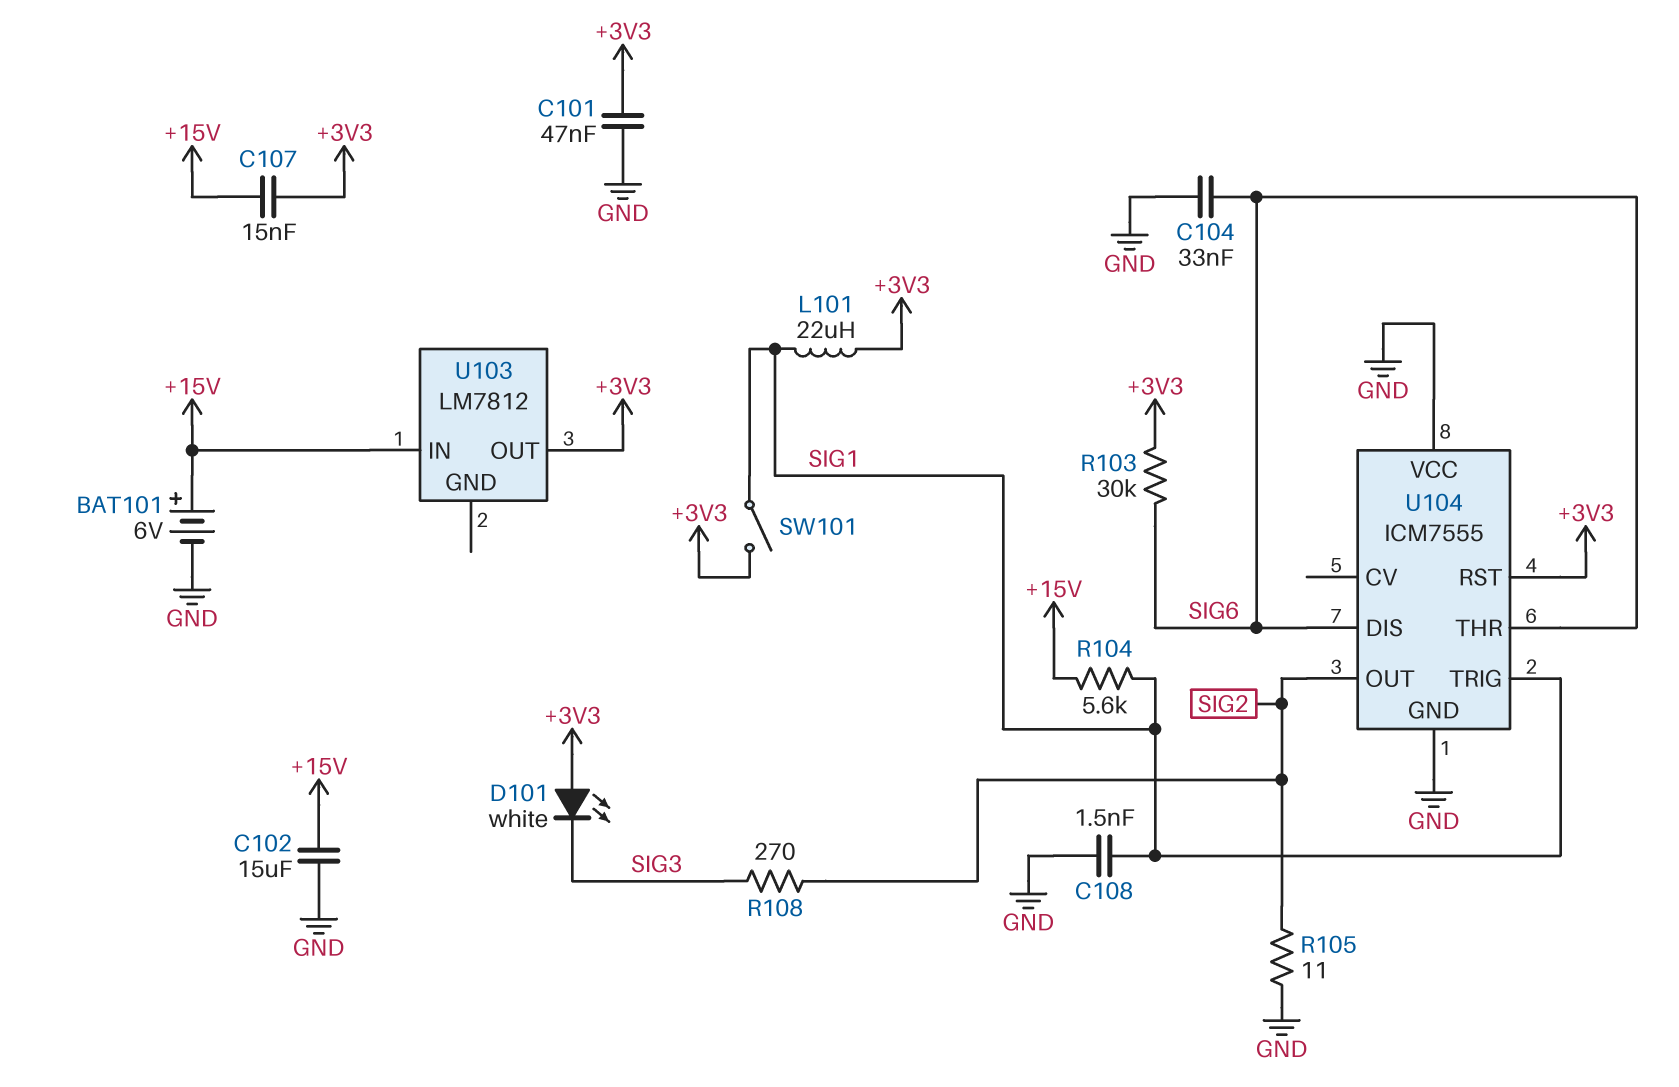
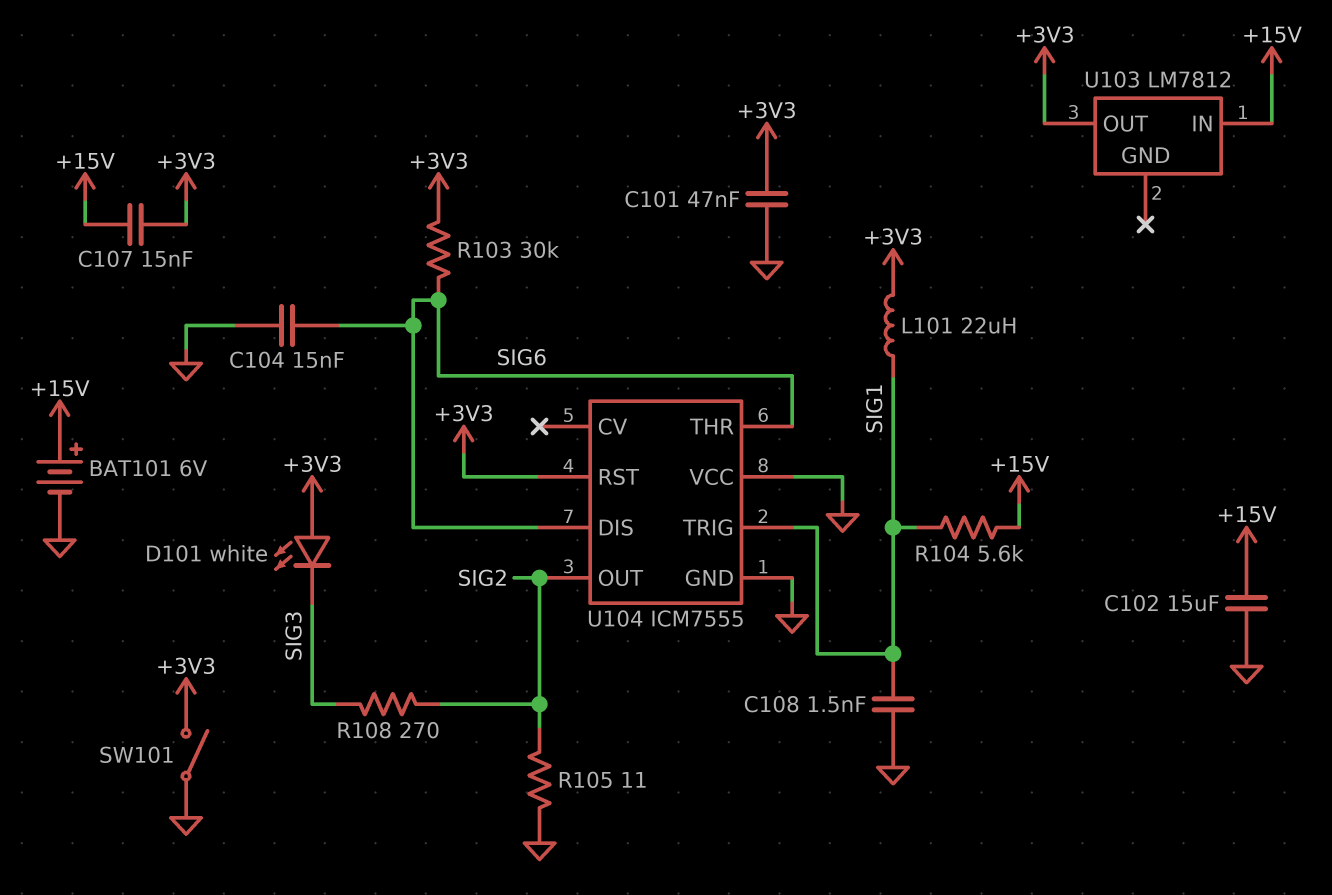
C104: 33nF (GND, SIG6) -> 15nF (GND, SIG6)
SW101: switch (+3V3, SIG1) -> switch (+3V3, GND)

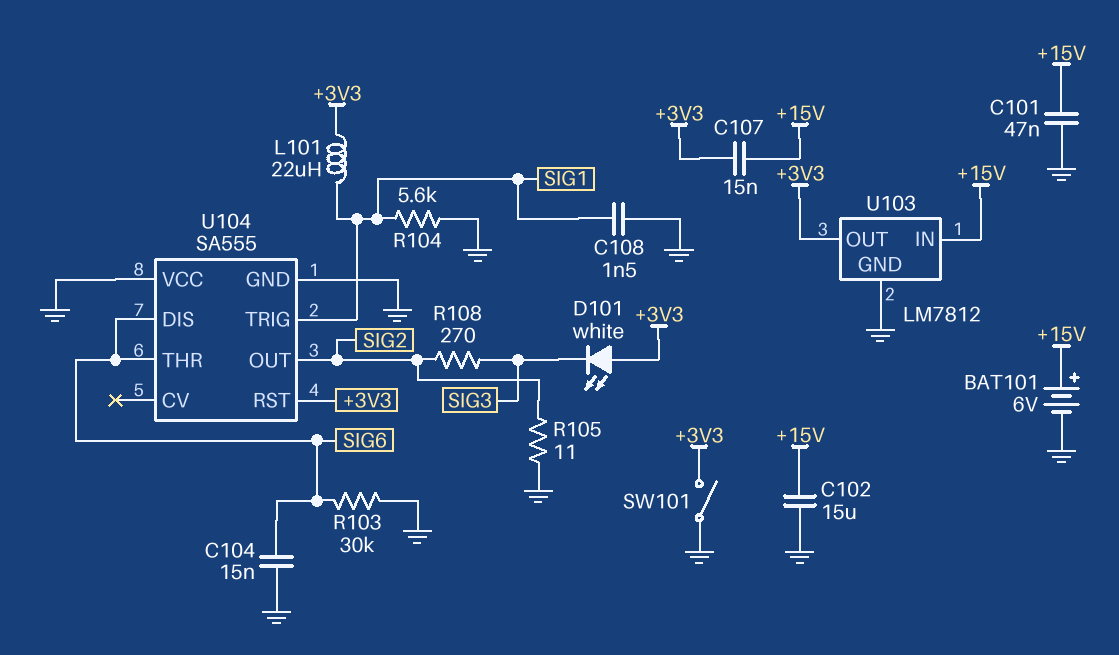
C101: 47nF (+3V3, GND) -> 47nF (+15V, GND)
R103: 30k (+3V3, SIG6) -> 30k (GND, SIG6)
R104: 5.6k (+15V, SIG1) -> 5.6k (GND, SIG1)
U103 pin GND: none -> GND
U104: ICM7555 -> SA555

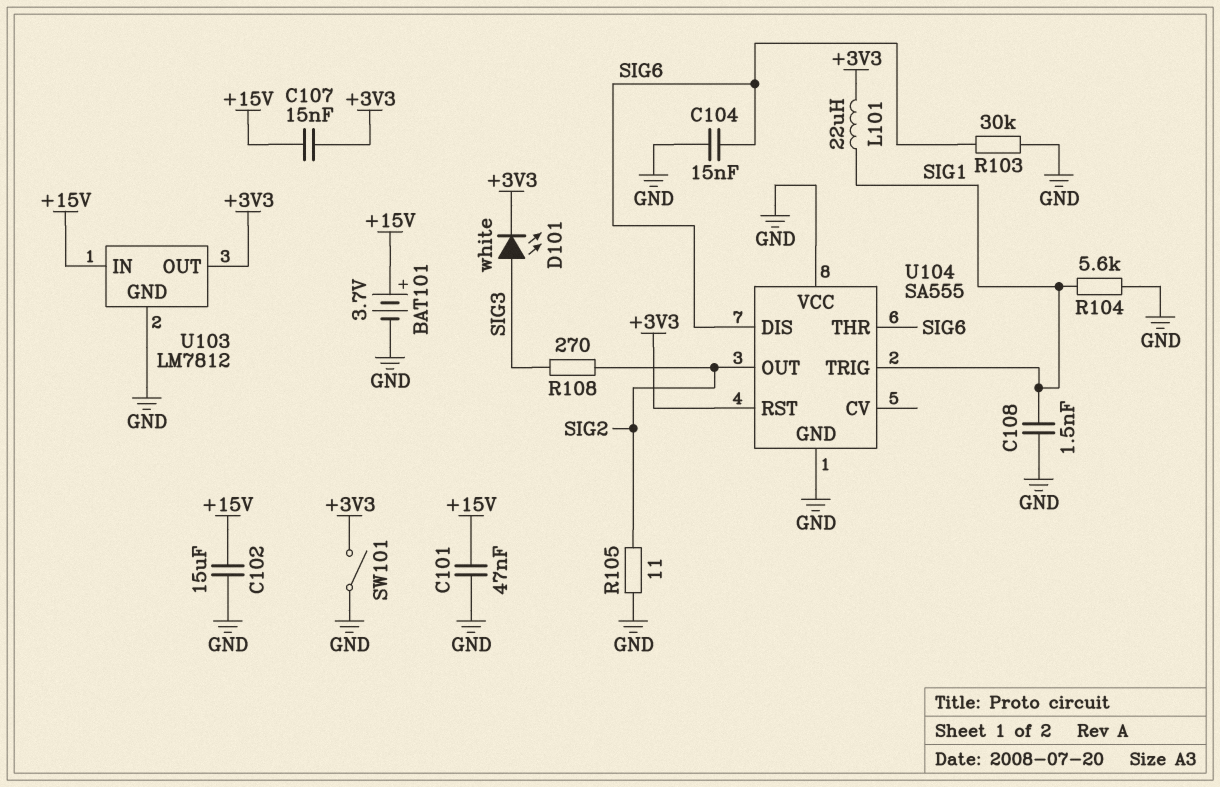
BAT101: 6V (plus +15V, minus GND) -> 3.7V (plus +15V, minus GND)
D101: LED white (A +3V3, K SIG3) -> LED white (A SIG3, K +3V3)

